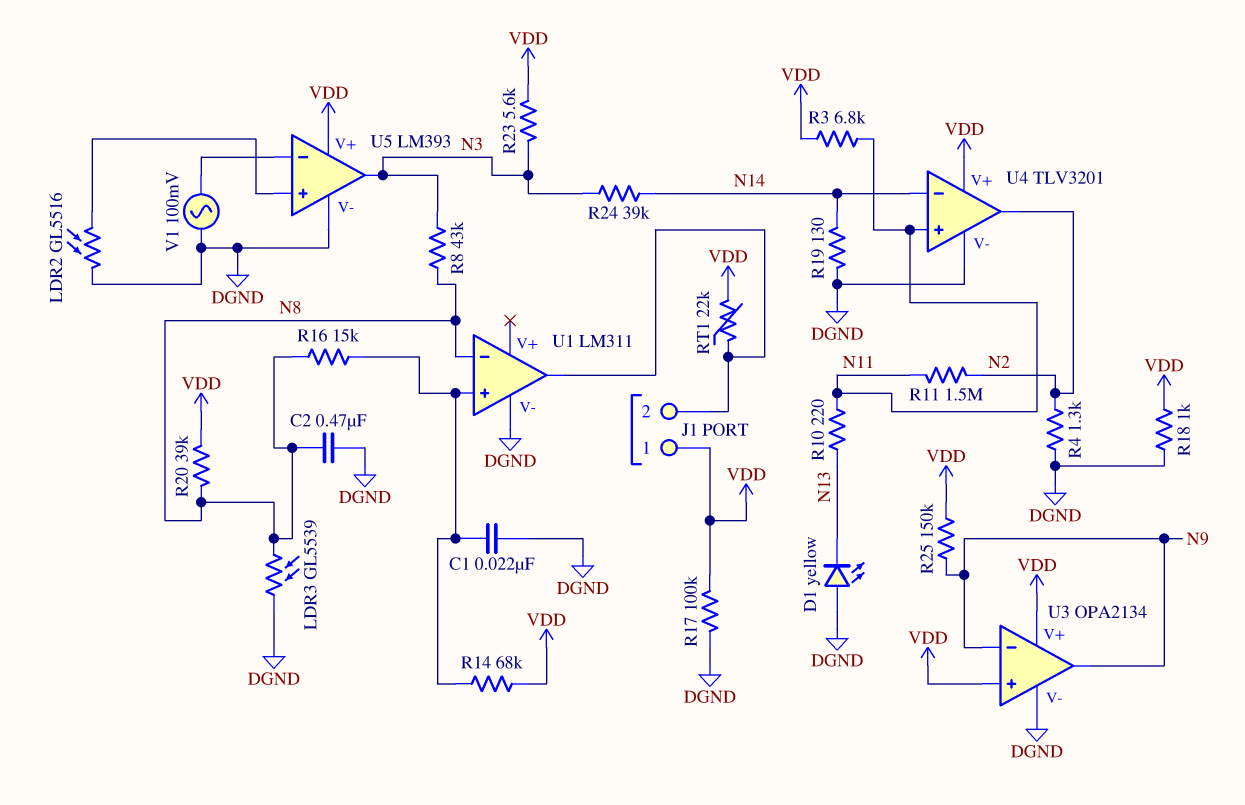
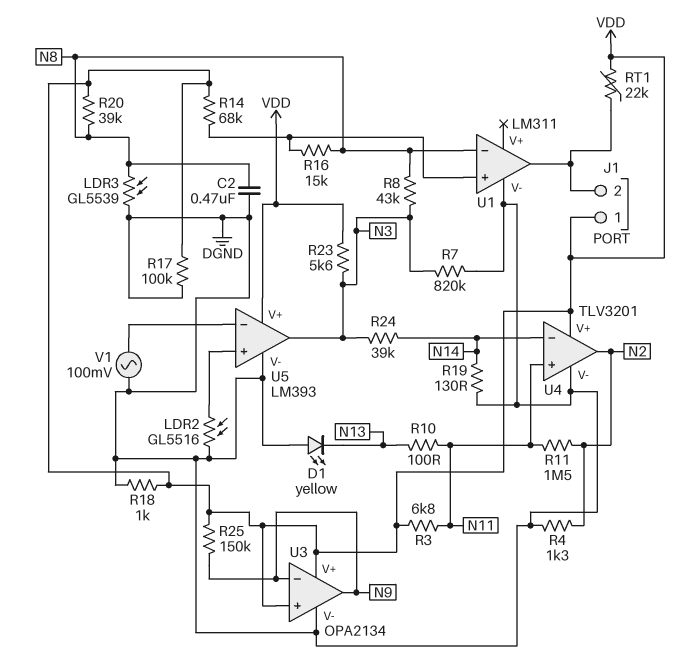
C1: 22nF (DGND, U1/in+) -> none
R7: none -> 820k (DGND, N3)
R10: 220 (N11, N13) -> 100 (N11, N13)

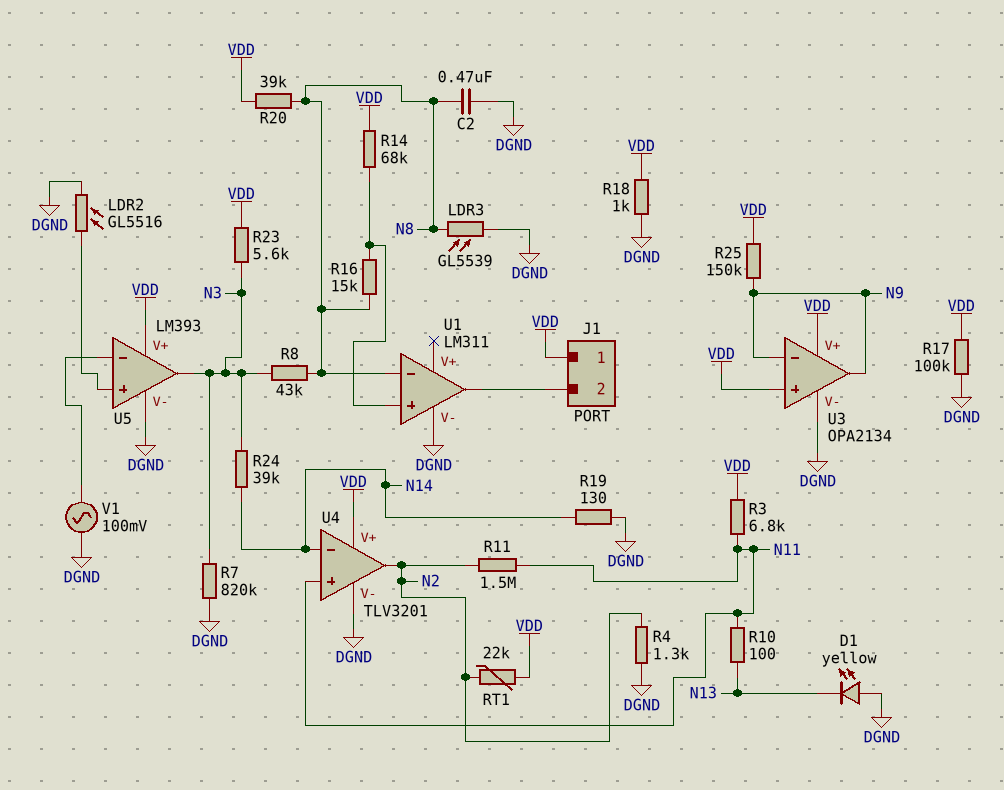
RT1: 22k (J1/2, VDD) -> 22k (N2, VDD)

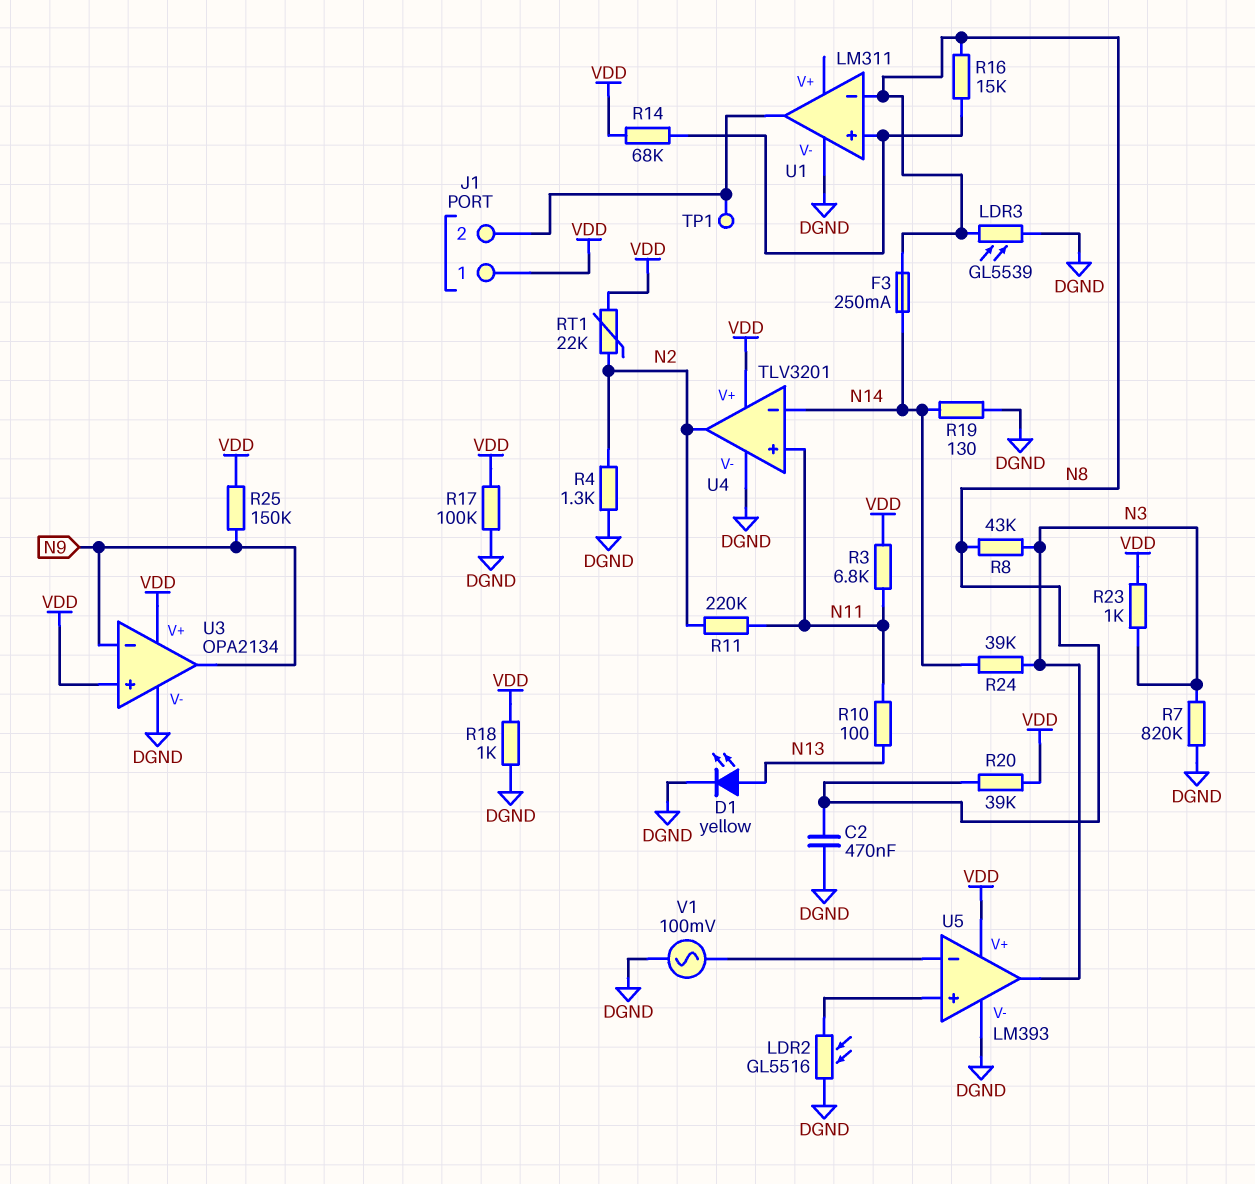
D1: LED yellow (A DGND, K N13) -> LED yellow (A N13, K DGND)
F3: none -> 250mA (N8, N14)
R11: 1.5M (N2, N11) -> 220k (N2, N11)
R23: 5.6k (N3, VDD) -> 1k (N3, VDD)
TP1: none -> test point (J1/2)

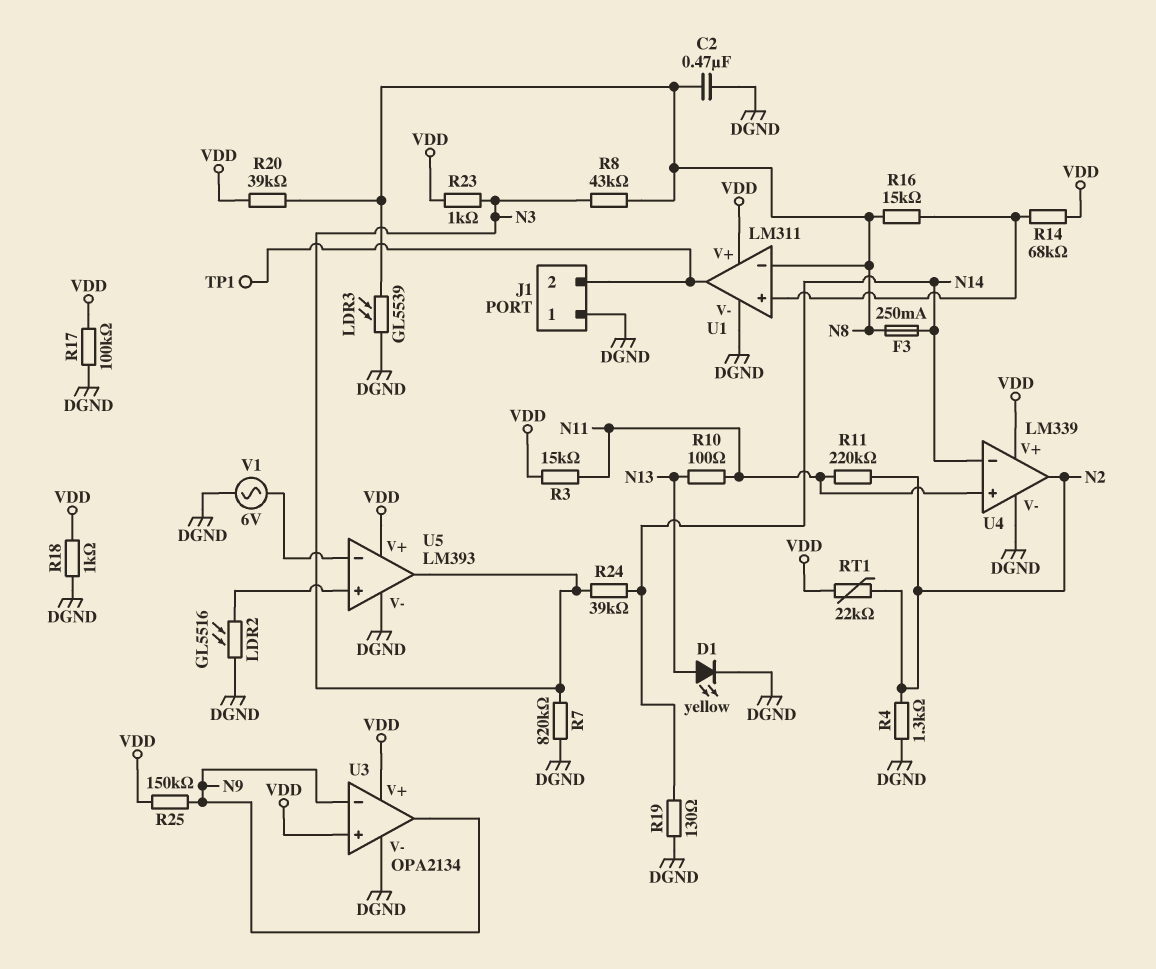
J1 pin 1: VDD -> DGND
R3: 6.8k (N11, VDD) -> 15k (N11, VDD)
U1 pin V+: none -> VDD
U4: TLV3201 -> LM339
V1: AC 100mV (DGND, U5/in-) -> AC 6V (DGND, U5/in-)

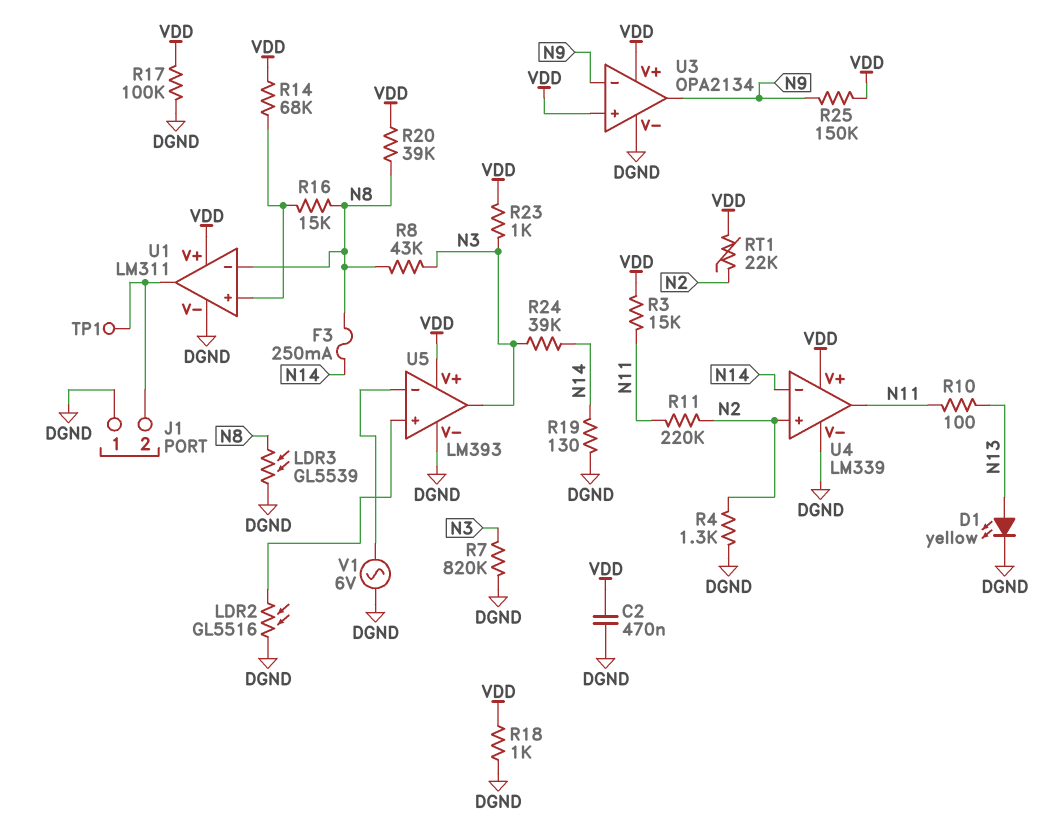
C2: 470nF (DGND, N8) -> 470nF (DGND, VDD)
U4 pin in+: N11 -> N2
U4 pin out: N2 -> N11

